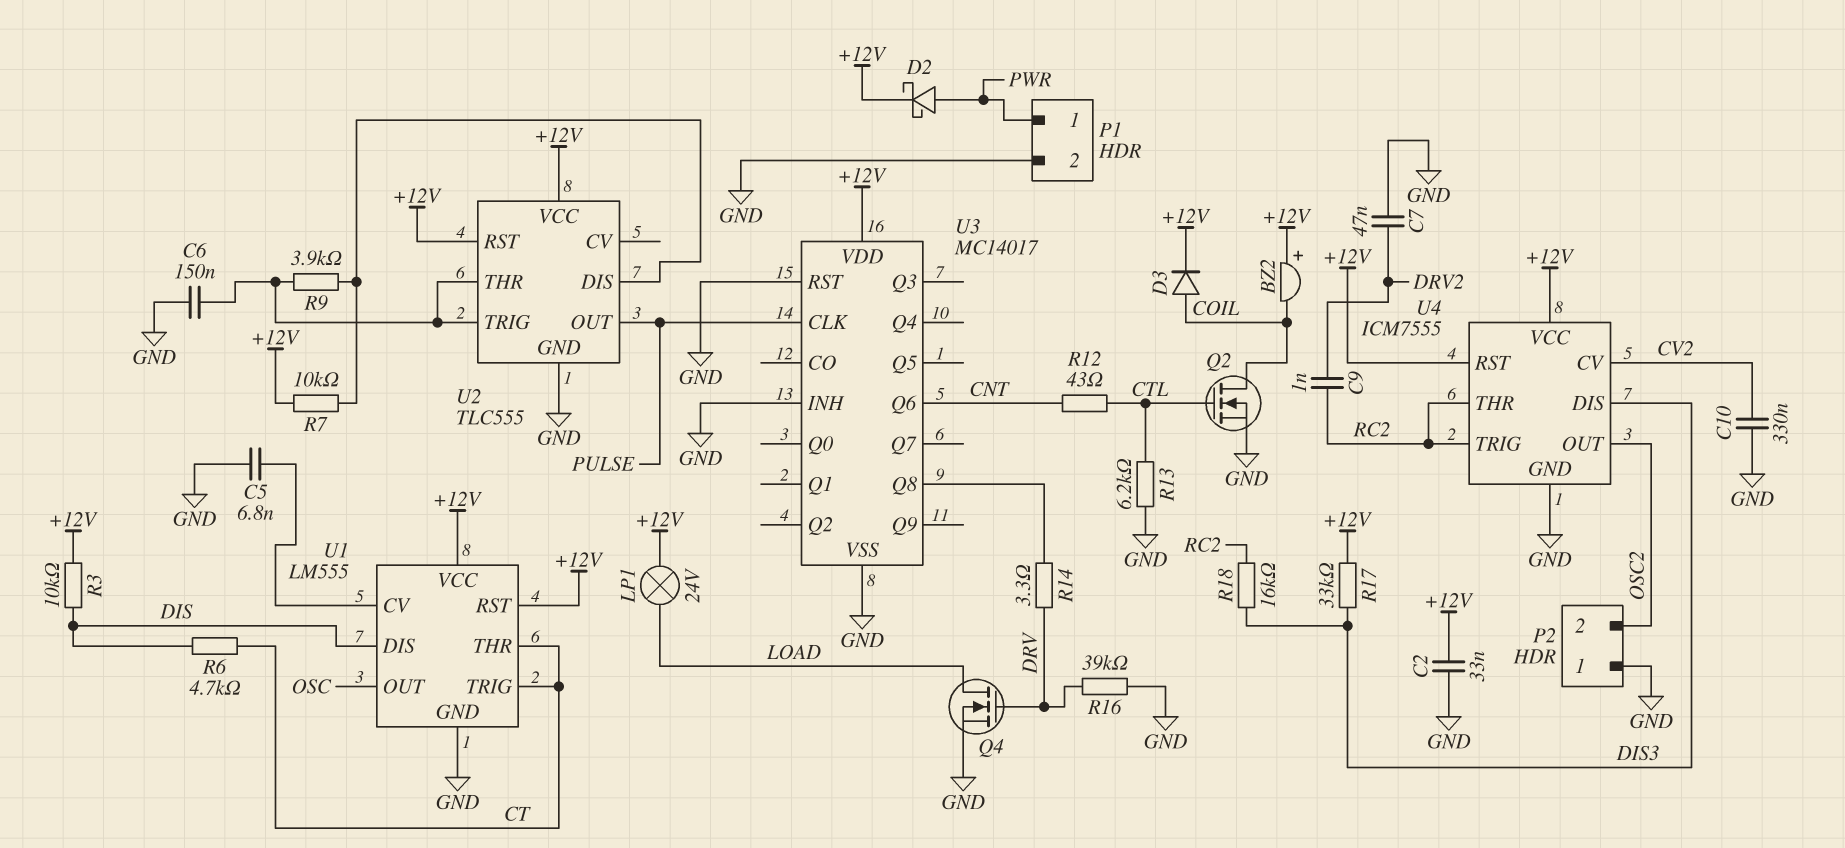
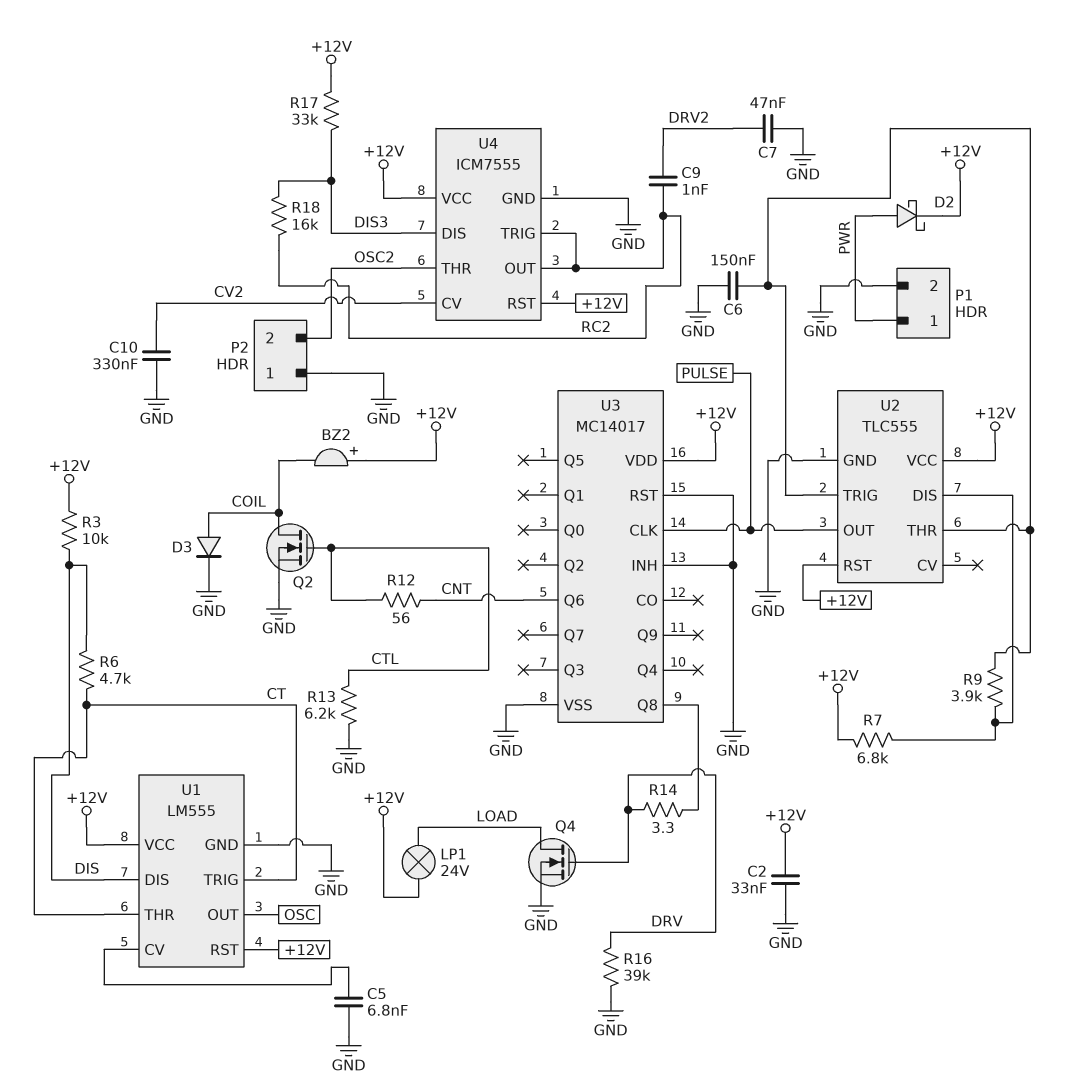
D3: diode (A COIL, K +12V) -> diode (A COIL, K GND)
R7: 10k (+12V, U2/DIS) -> 6.8k (+12V, U2/DIS)
R12: 43 (CNT, CTL) -> 56 (CNT, CTL)
U4 pin OUT: OSC2 -> RC2
U4 pin THR: RC2 -> OSC2

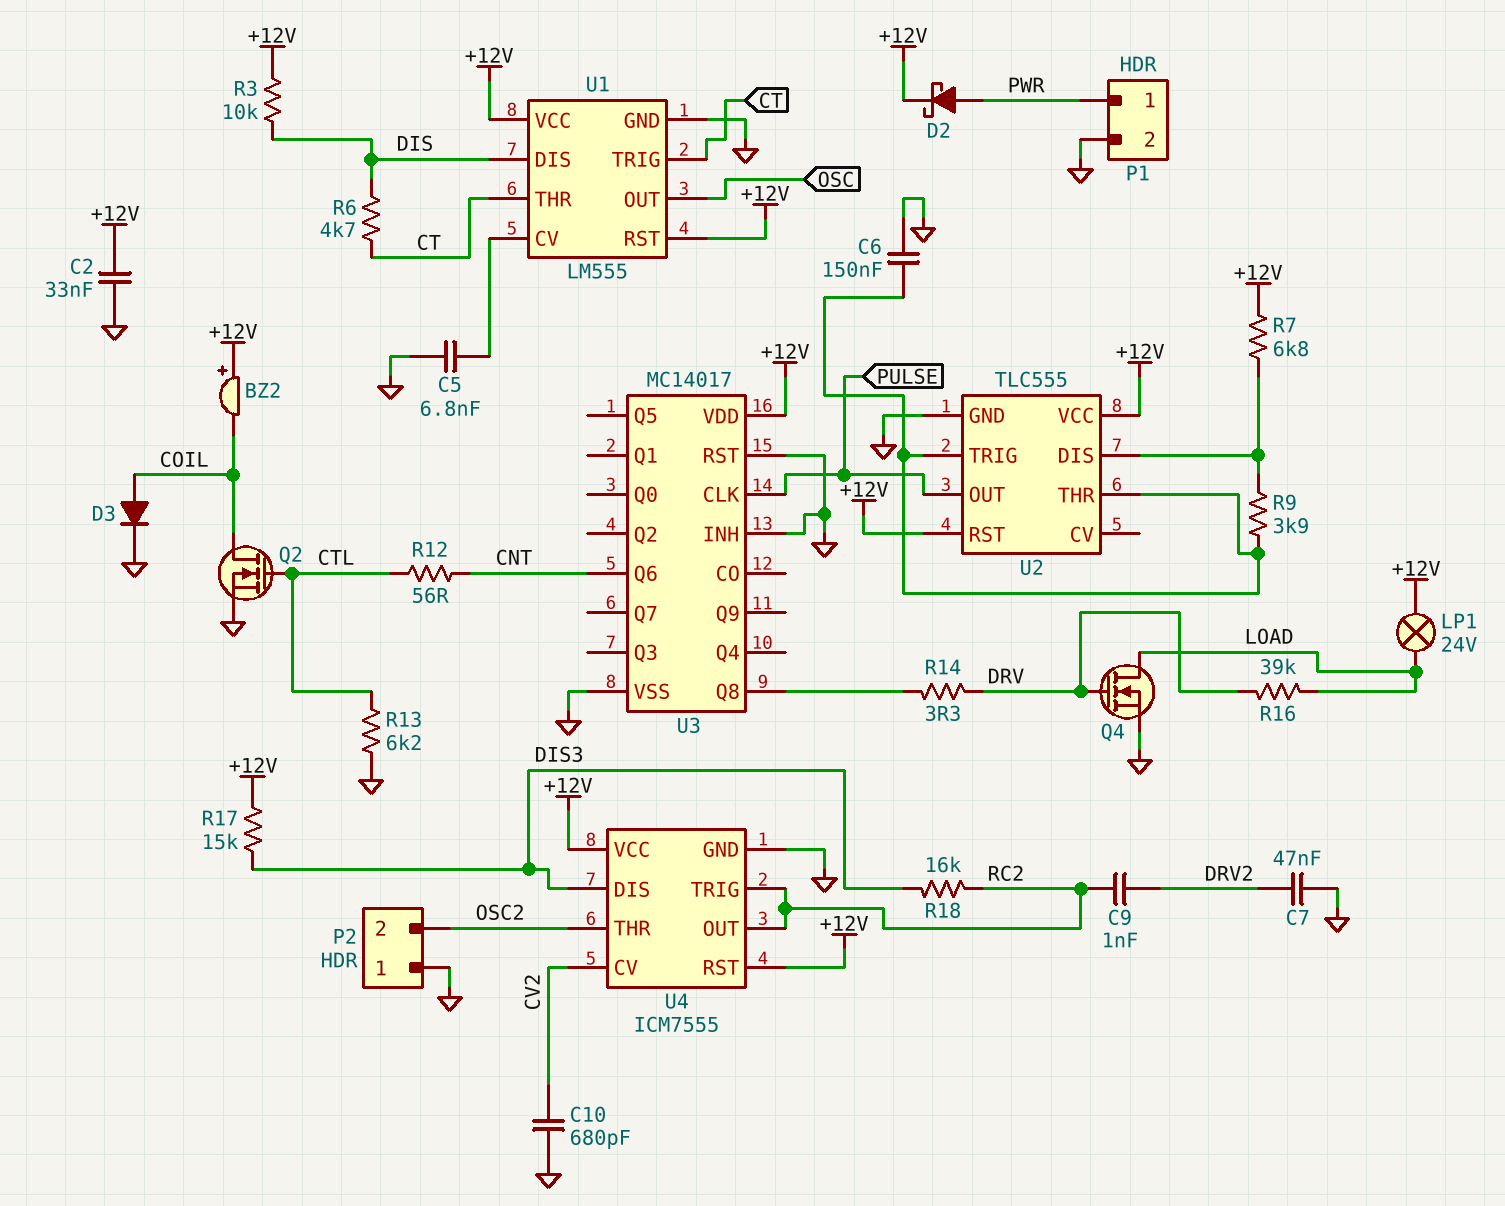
C10: 330nF (CV2, GND) -> 680pF (CV2, GND)
R16: 39k (DRV, GND) -> 39k (DRV, LOAD)
R17: 33k (+12V, DIS3) -> 15k (+12V, DIS3)

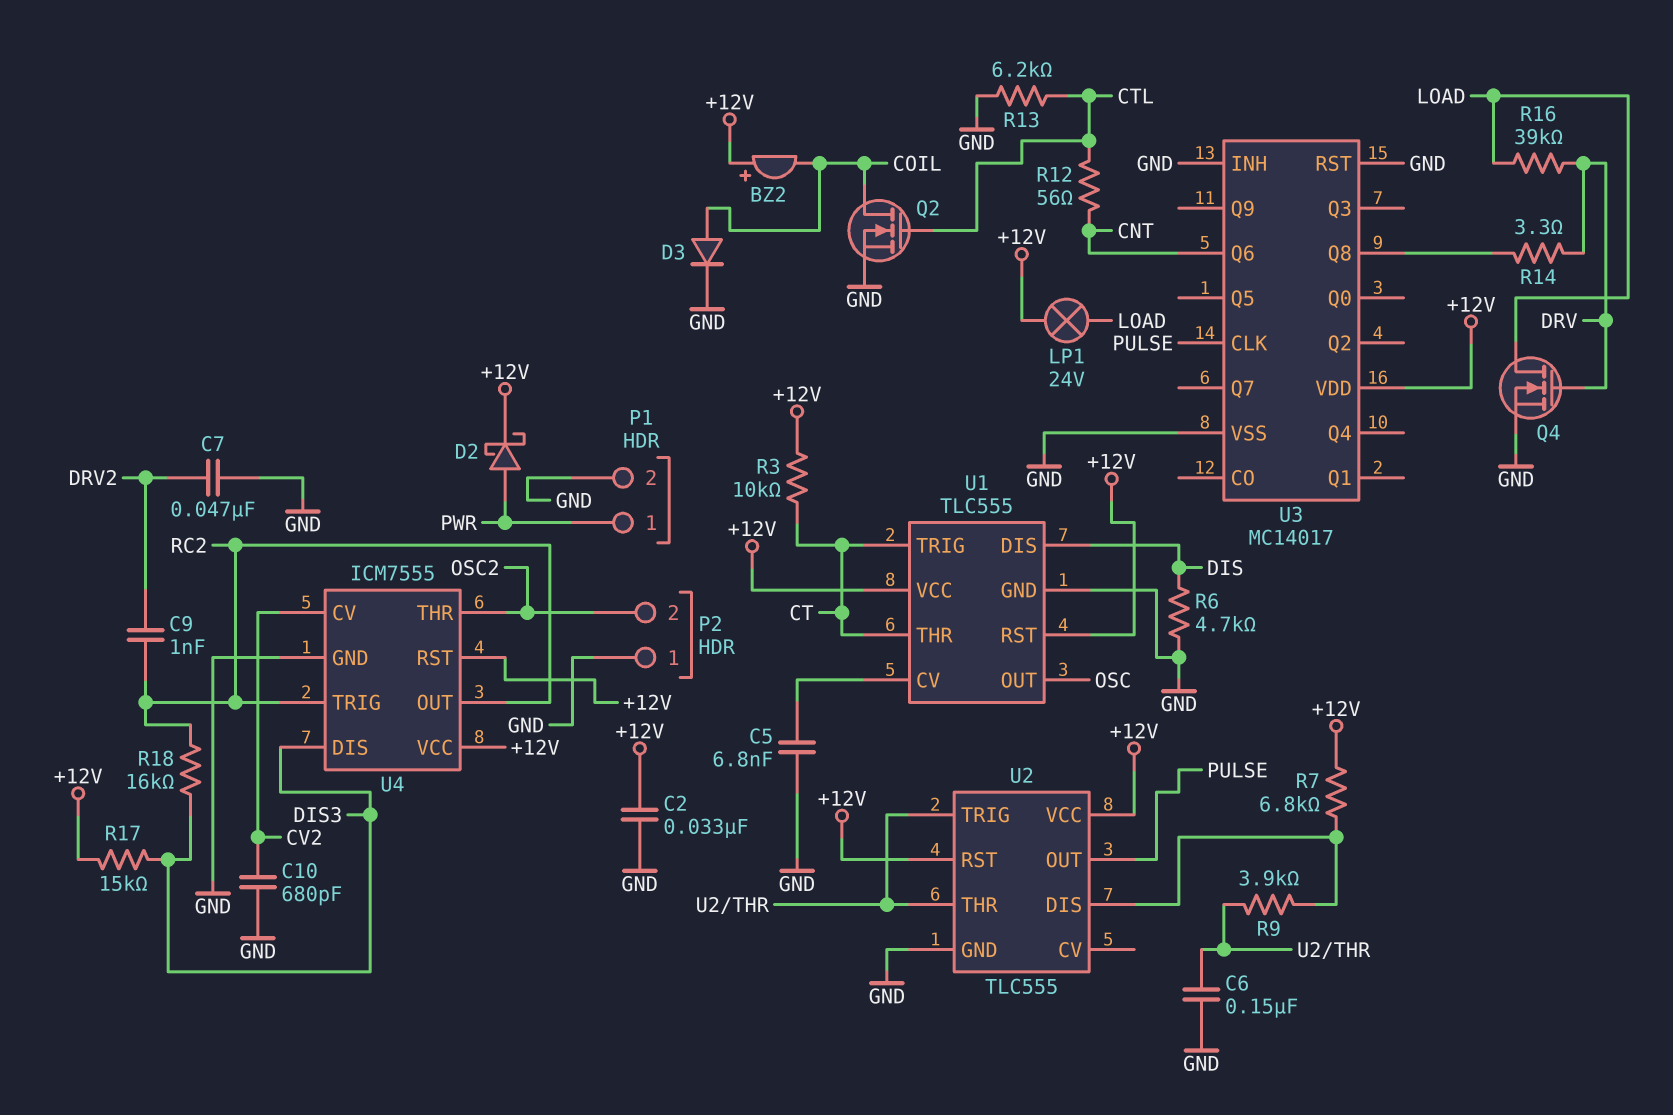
R3: 10k (+12V, DIS) -> 10k (+12V, CT)
R6: 4.7k (CT, DIS) -> 4.7k (DIS, GND)
U1: LM555 -> TLC555

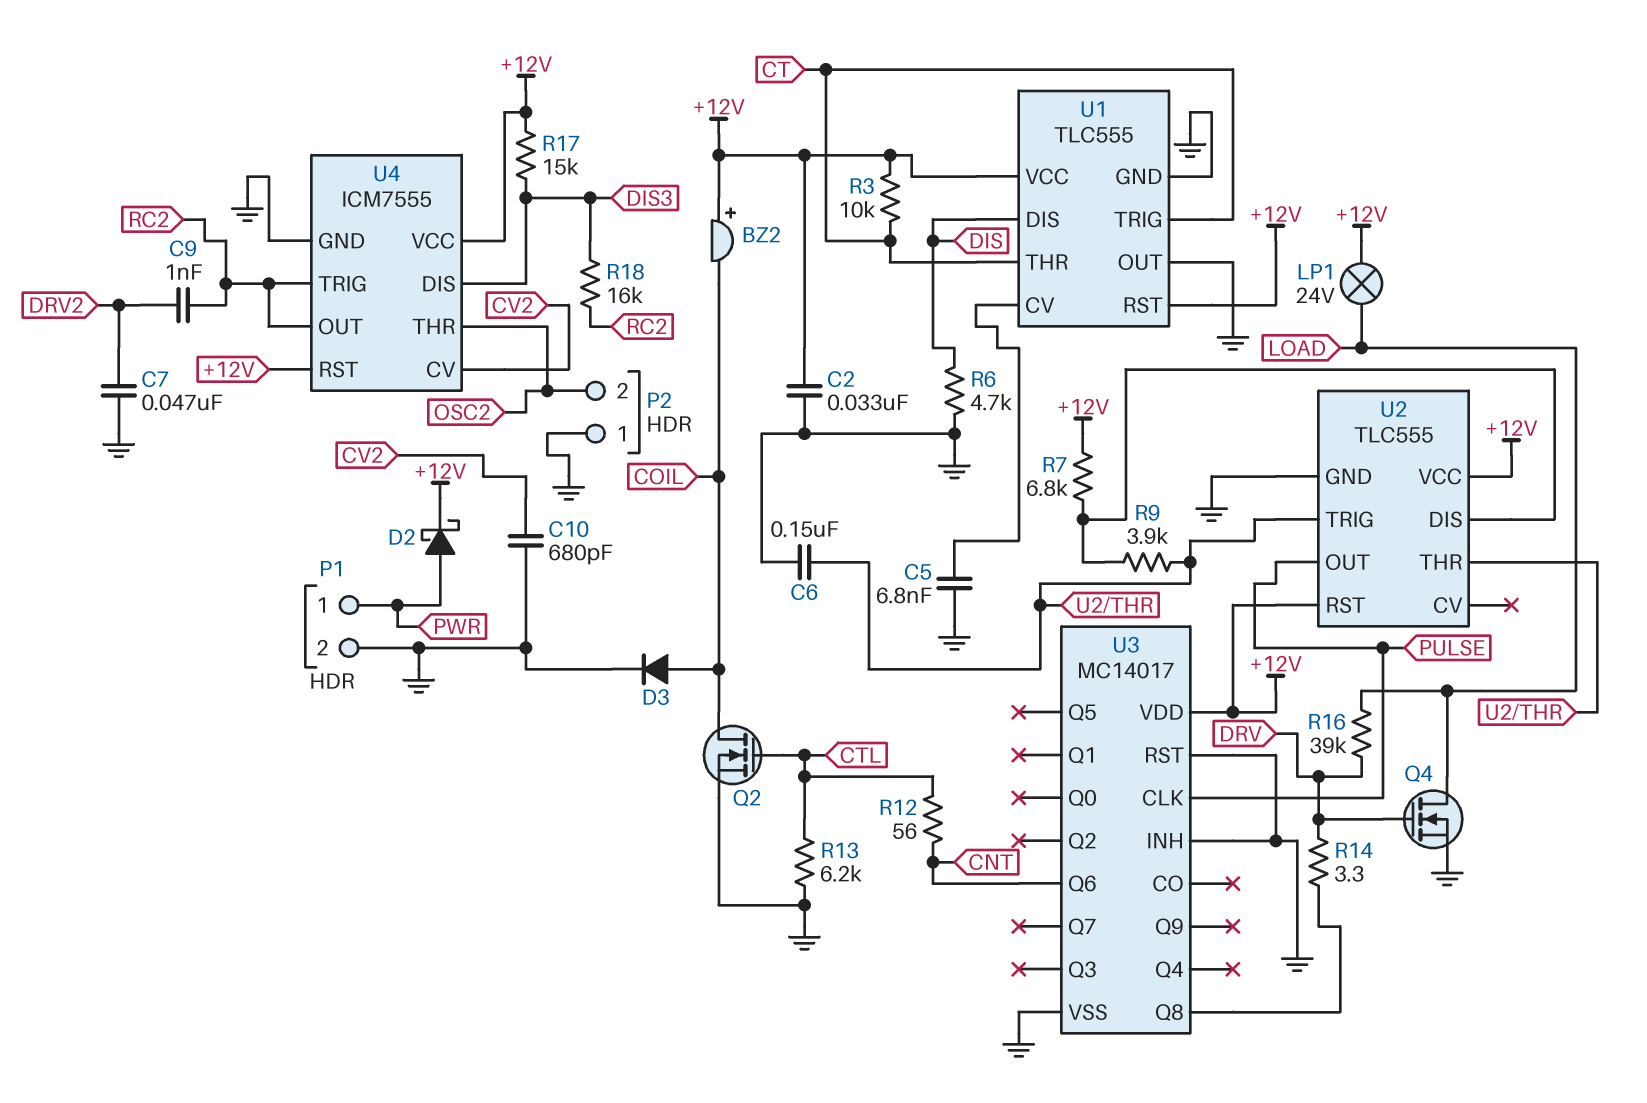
U1 pin OUT: OSC -> GND

